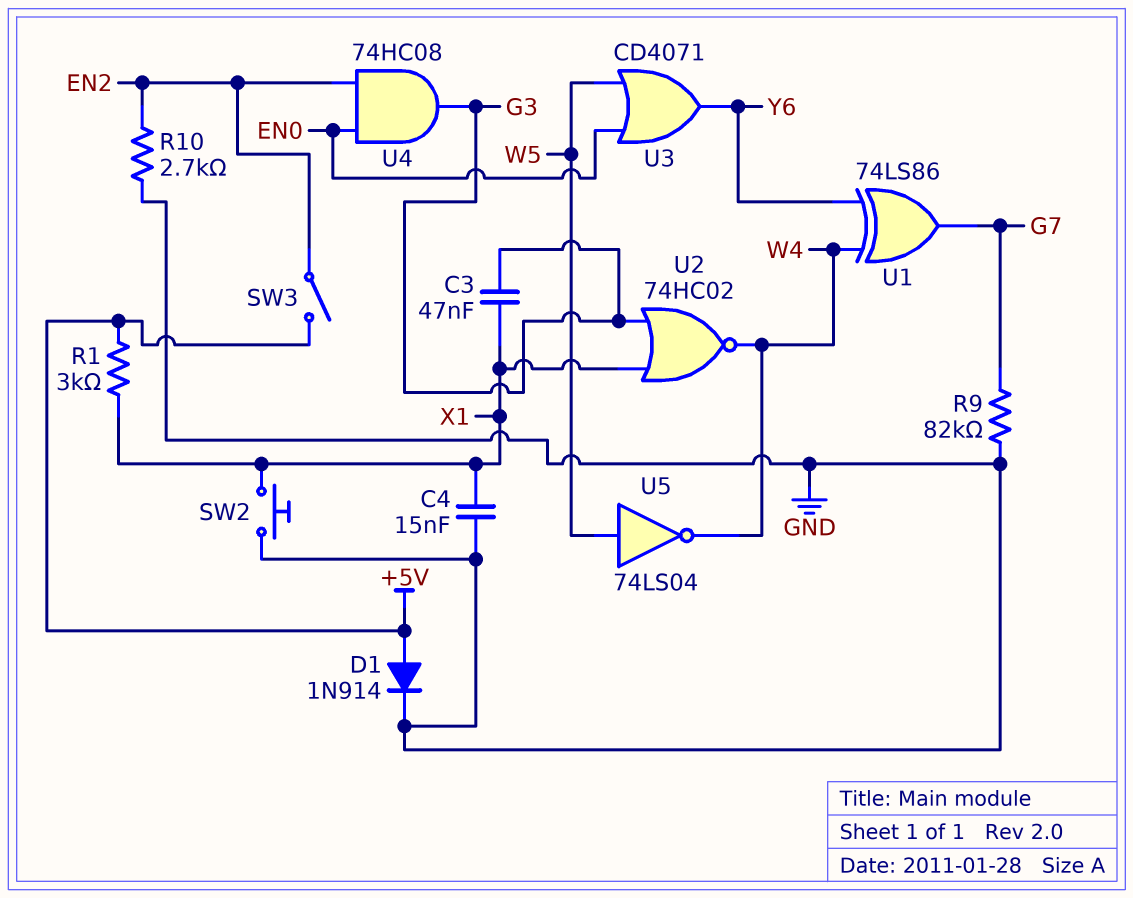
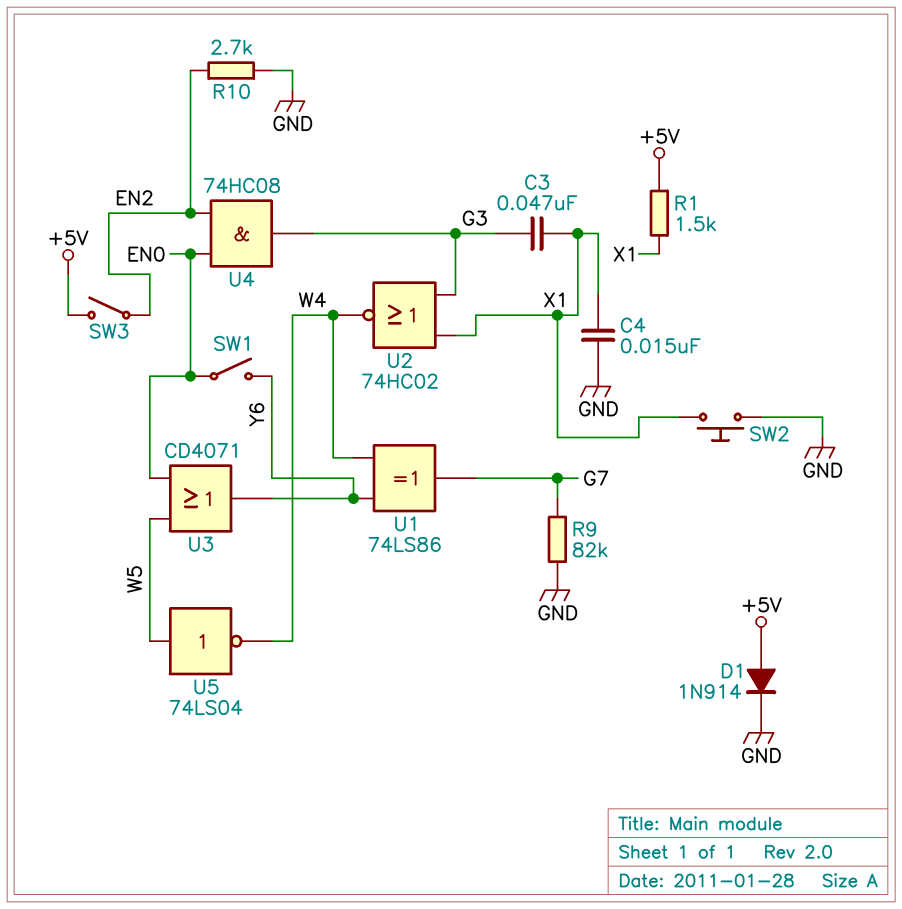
R1: 3k (+5V, X1) -> 1.5k (+5V, X1)
SW1: none -> switch (EN0, Y6)

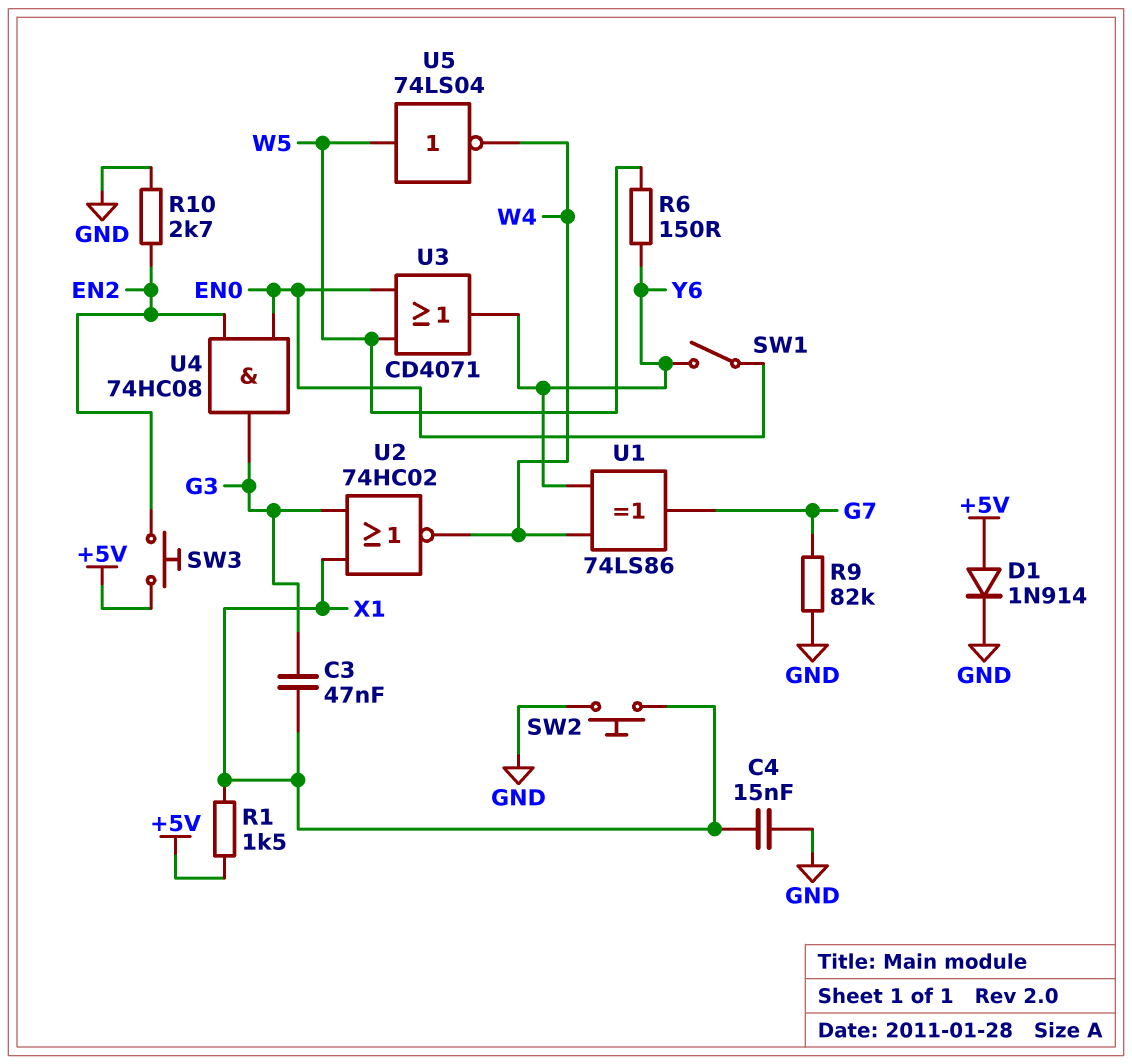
R6: none -> 150 (W5, Y6)
SW3: switch (+5V, EN2) -> button (+5V, EN2)

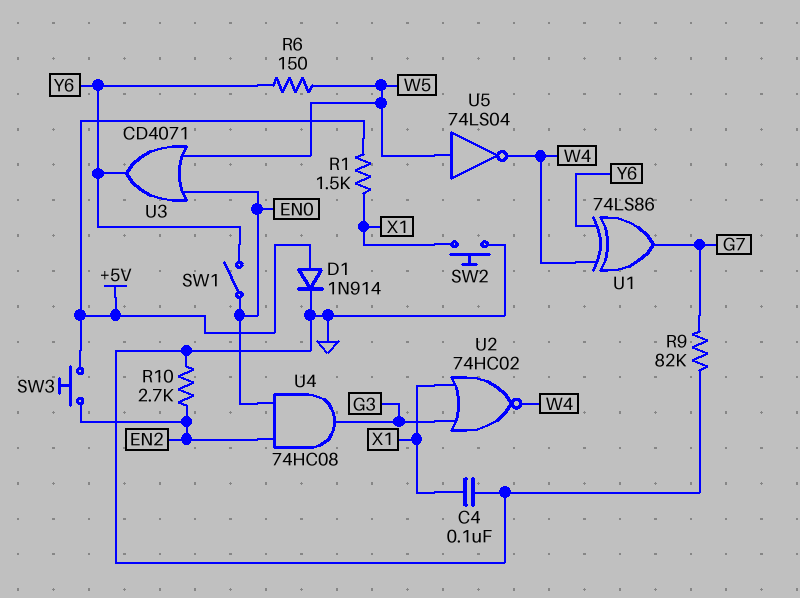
C3: 47nF (G3, X1) -> none
C4: 15nF (GND, X1) -> 100nF (GND, X1)

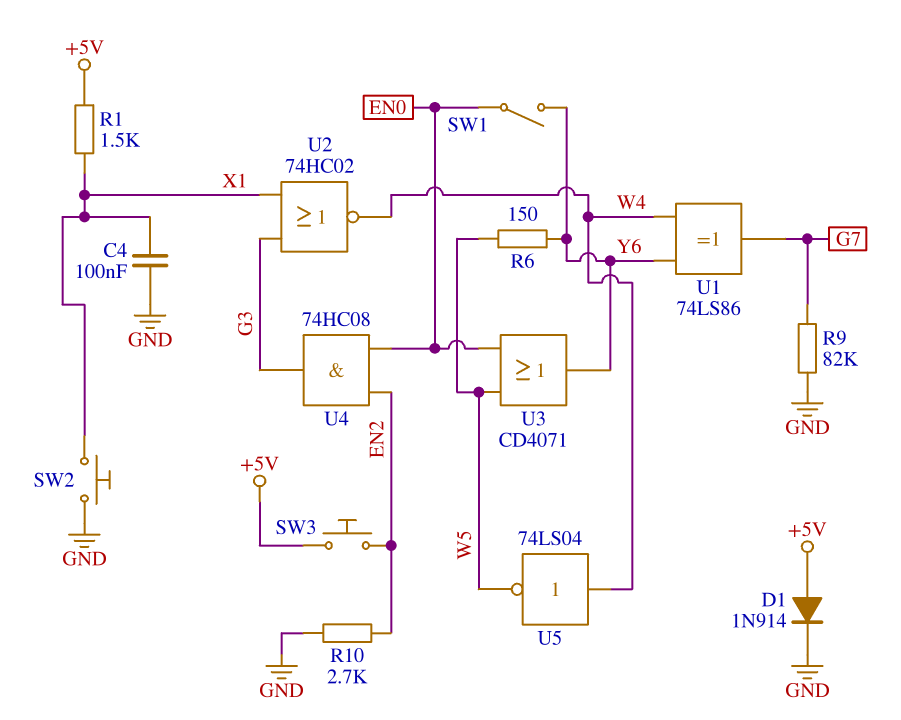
U5: NOT 74LS04 (in W5, out W4) -> NOT 74LS04 (in W4, out W5)

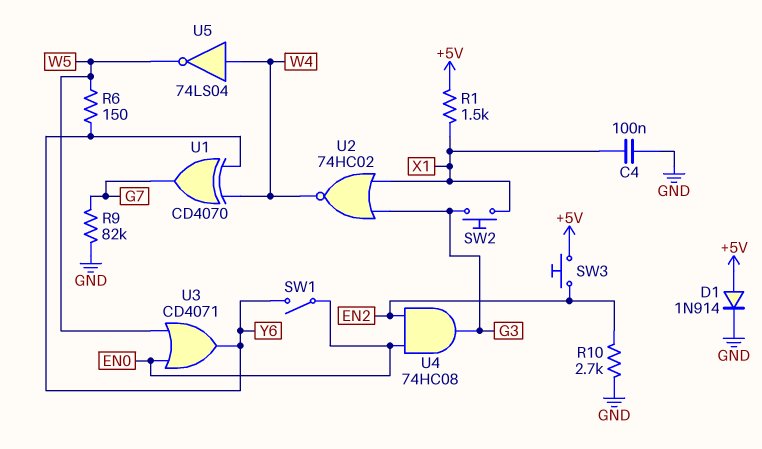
SW2: button (GND, X1) -> button (G3, X1)
U1: XOR 74LS86 (in W4, in Y6, out G7) -> XOR CD4070 (in W4, in Y6, out G7)

